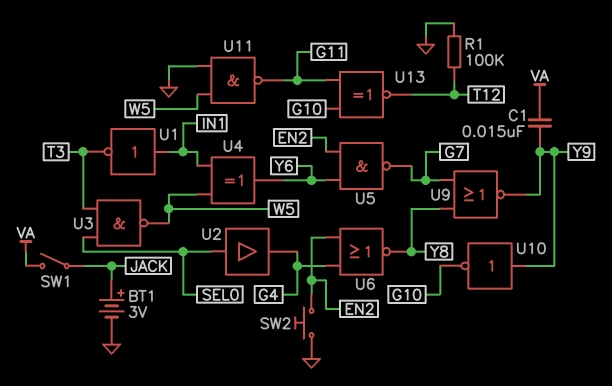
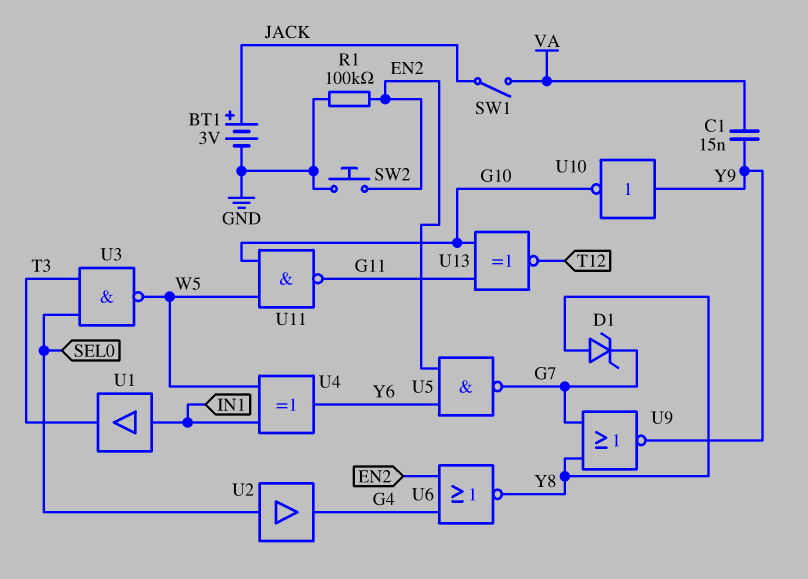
D1: none -> zener (A Y8, K G7)
R1: 100k (GND, T12) -> 100k (EN2, GND)
U1: NOT (in IN1, out T3) -> buffer (in IN1, out T3)
U11: NAND (in GND, in W5, out G11) -> NAND (in G10, in W5, out G11)

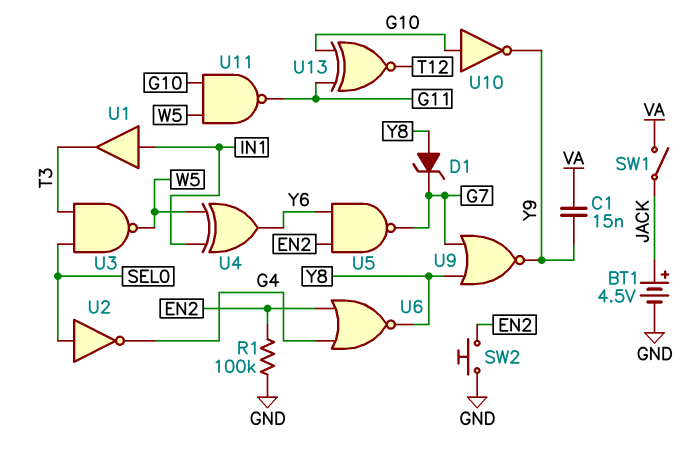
BT1: 3V (plus JACK, minus GND) -> 4.5V (plus JACK, minus GND)
U2: buffer (in SEL0, out G4) -> NOT (in SEL0, out G4)
U10: NOT (in Y9, out G10) -> NOT (in G10, out Y9)

